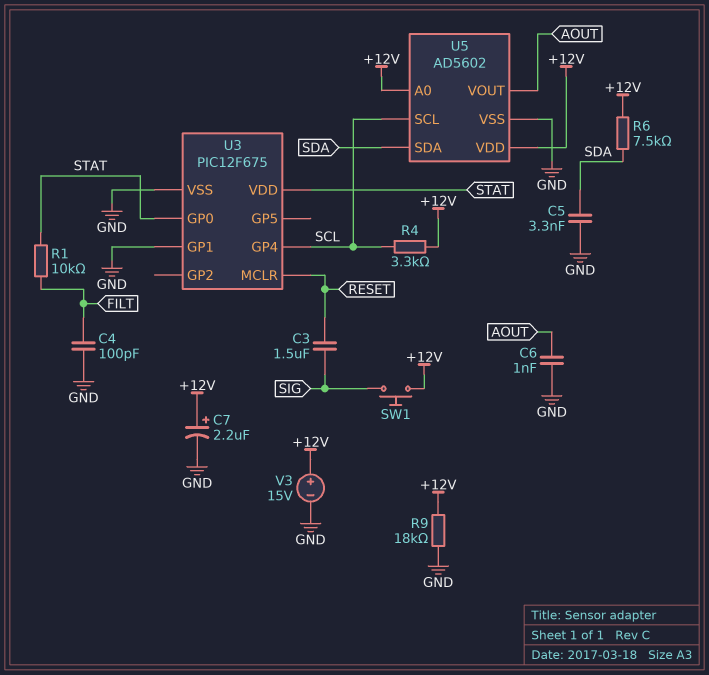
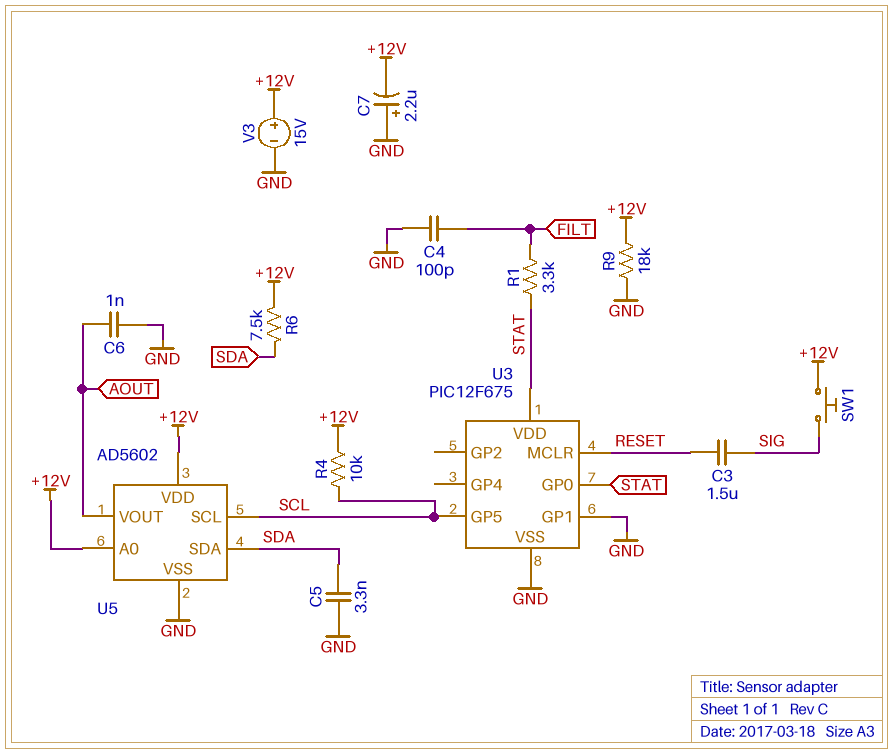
C7: 2.2uF (plus +12V, minus GND) -> 2.2uF (plus GND, minus +12V)
R1: 10k (FILT, STAT) -> 3.3k (FILT, STAT)
R4: 3.3k (+12V, SCL) -> 10k (+12V, SCL)
U3 pin GP4: SCL -> none
U3 pin GP5: none -> SCL

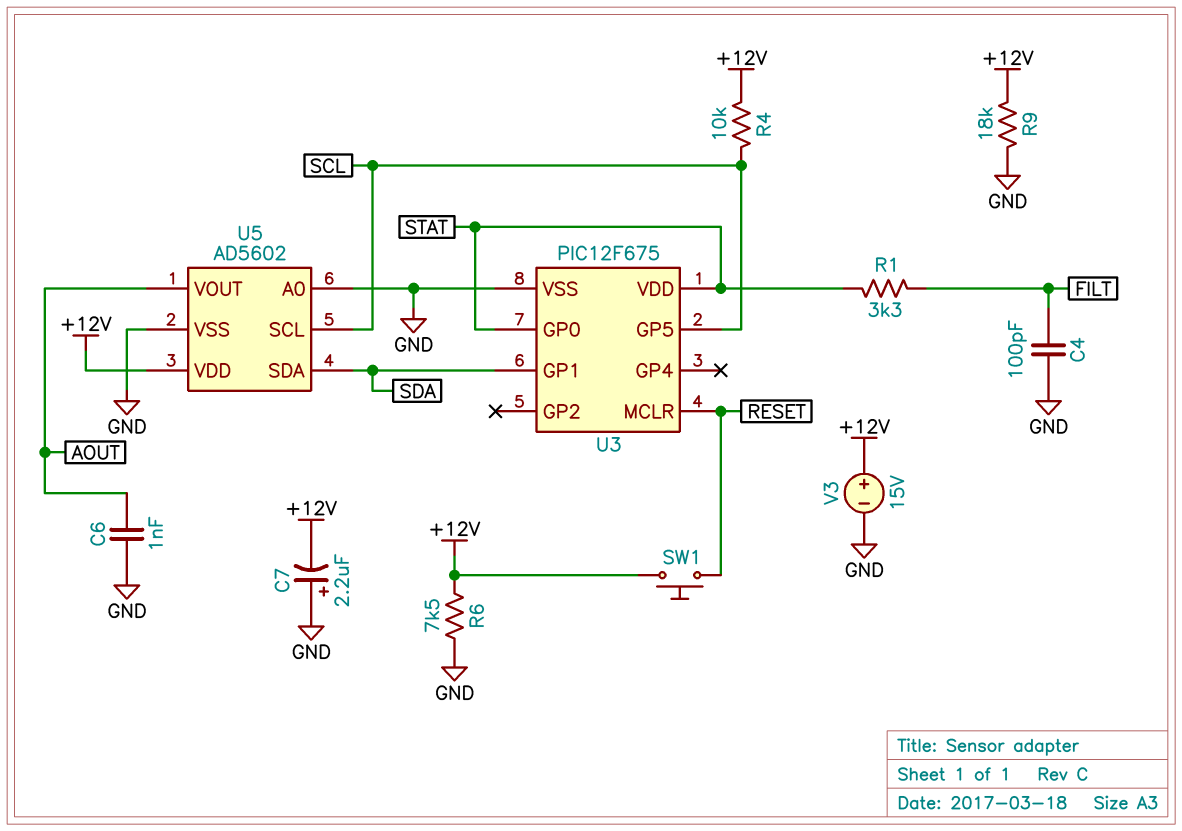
C3: 1.5uF (RESET, SIG) -> none
C5: 3.3nF (GND, SDA) -> none
R6: 7.5k (+12V, SDA) -> 7.5k (+12V, GND)
SW1: button (+12V, SIG) -> button (+12V, RESET)
U3 pin GP1: GND -> SDA
U5 pin A0: +12V -> GND

